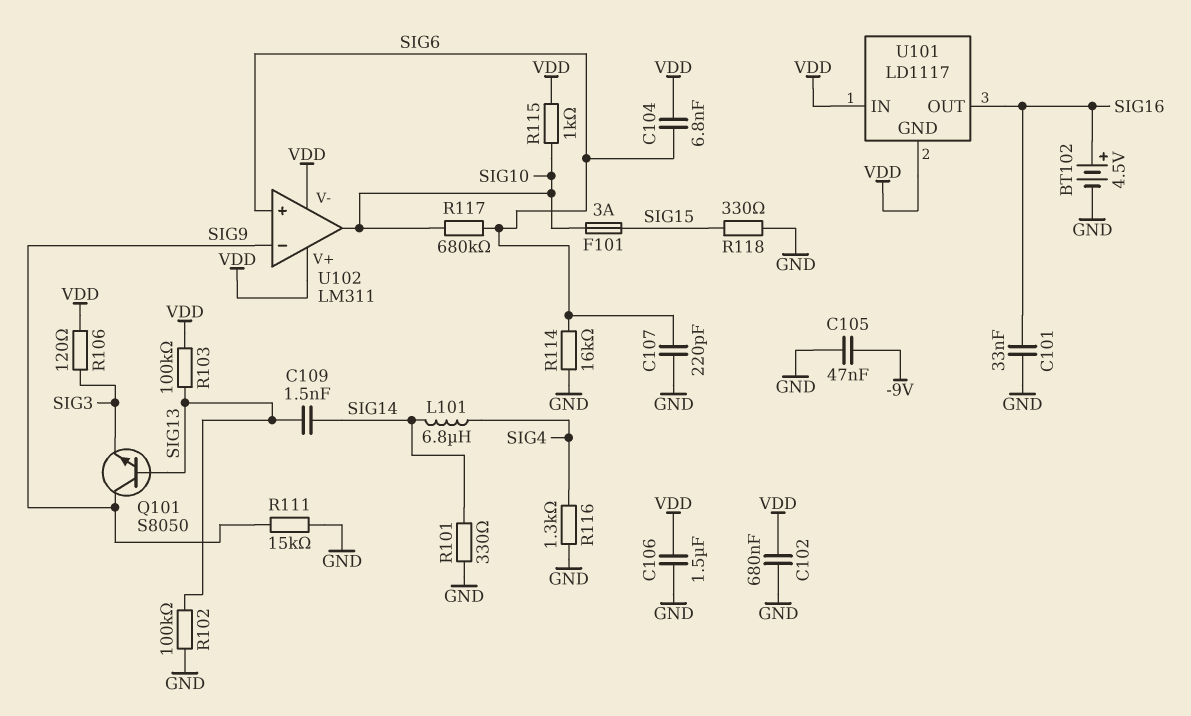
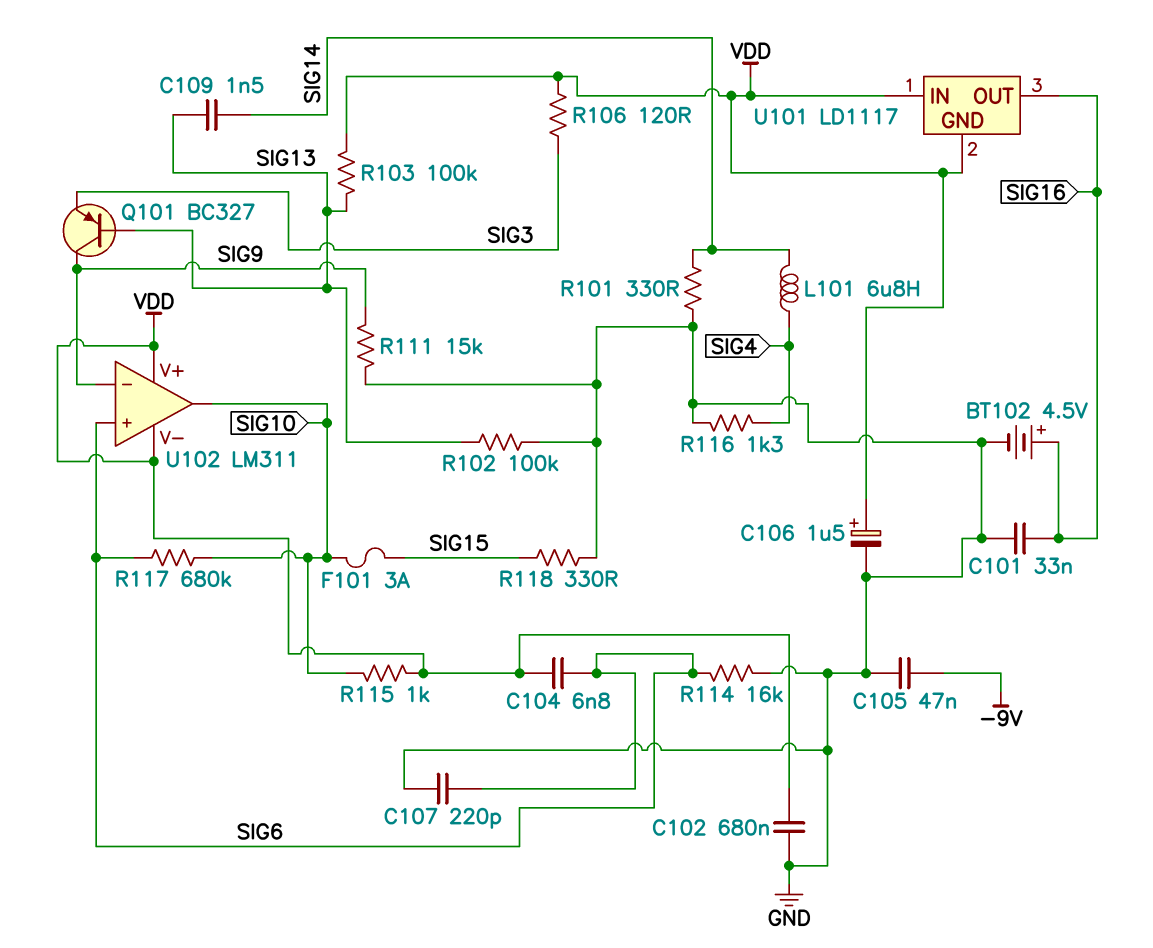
C106: 1.5uF (GND, VDD) -> 1.5uF (plus VDD, minus GND)
Q101: NPN S8050 (B SIG13, C SIG9, E SIG3) -> PNP BC327 (B SIG13, C SIG9, E SIG3)

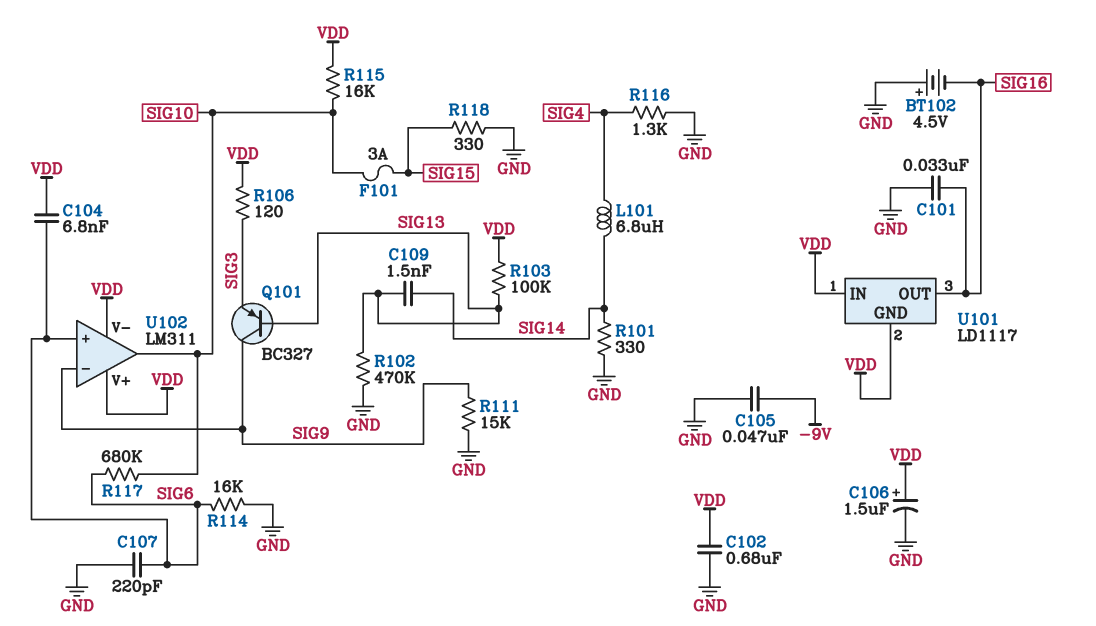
BT102: 4.5V (plus SIG16, minus GND) -> 4.5V (plus GND, minus SIG16)
R102: 100k (GND, SIG13) -> 470k (GND, SIG13)
R115: 1k (SIG10, VDD) -> 16k (SIG10, VDD)

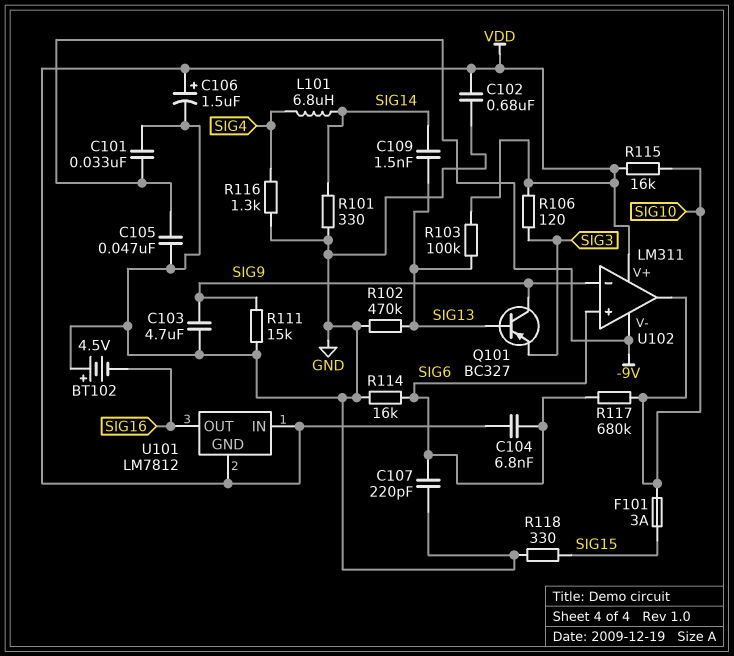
C101: 33nF (GND, SIG16) -> 33nF (-9V, GND)
C103: none -> 4.7uF (GND, SIG9)
U101: LD1117 -> LM7812
U102 pin V-: VDD -> -9V

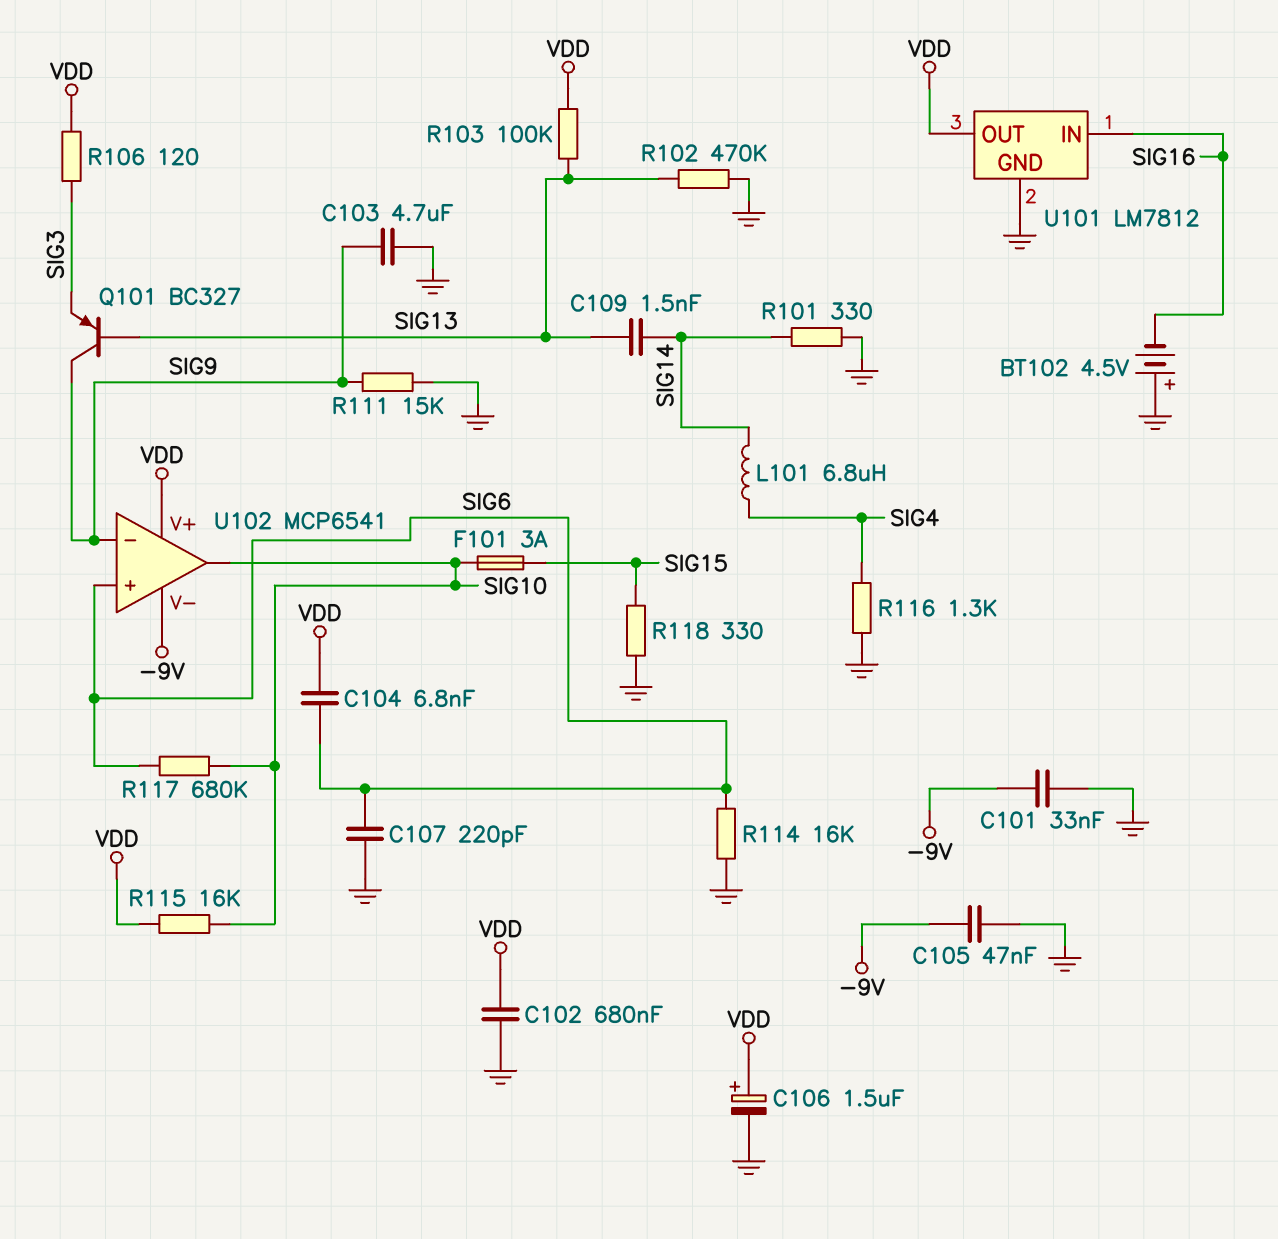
U101 pin GND: VDD -> GND
U101 pin IN: VDD -> SIG16
U101 pin OUT: SIG16 -> VDD
U102: LM311 -> MCP6541

